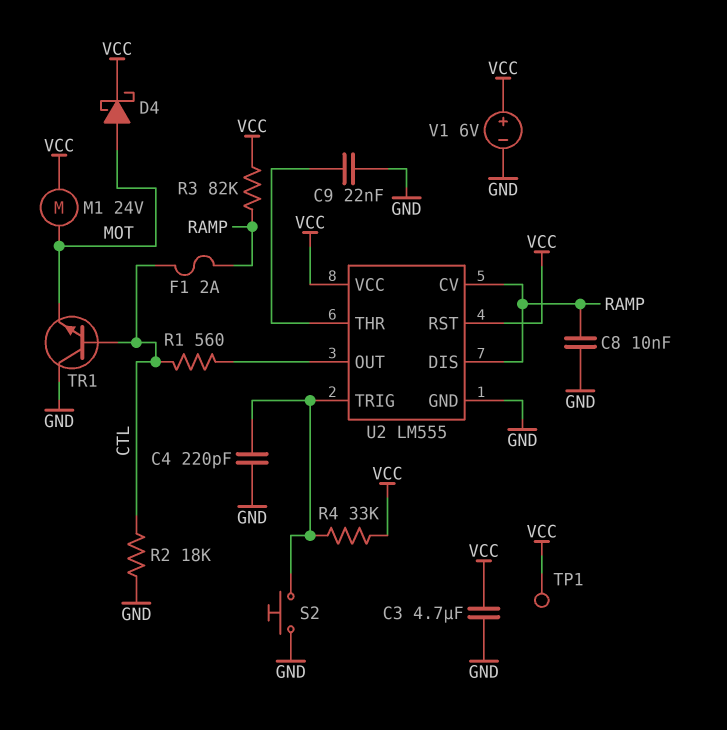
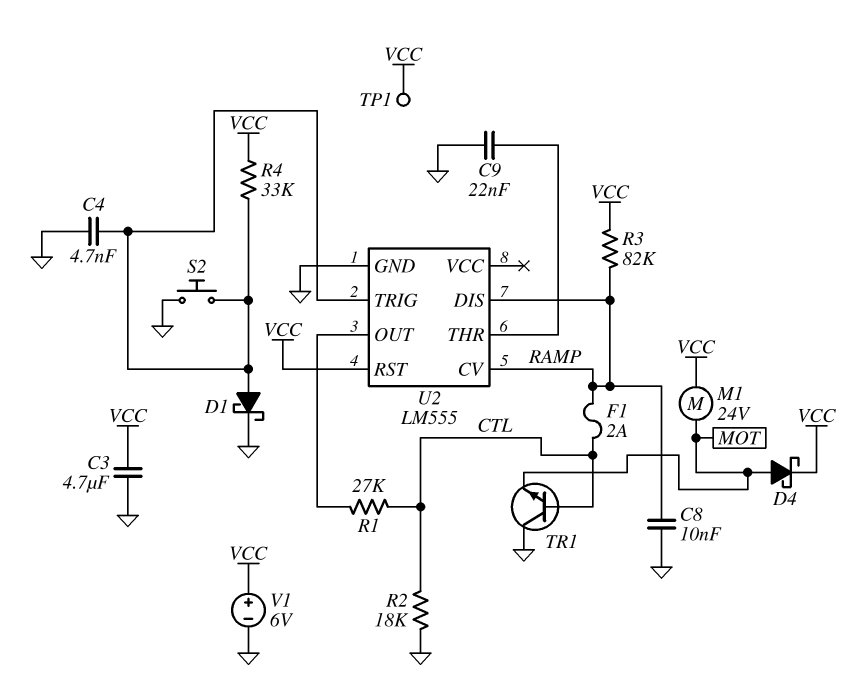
C4: 220pF (GND, U2/TRIG) -> 4.7nF (GND, U2/TRIG)
D1: none -> schottky (A U2/TRIG, K GND)
R1: 560 (CTL, U2/OUT) -> 27k (CTL, U2/OUT)
U2 pin VCC: VCC -> none

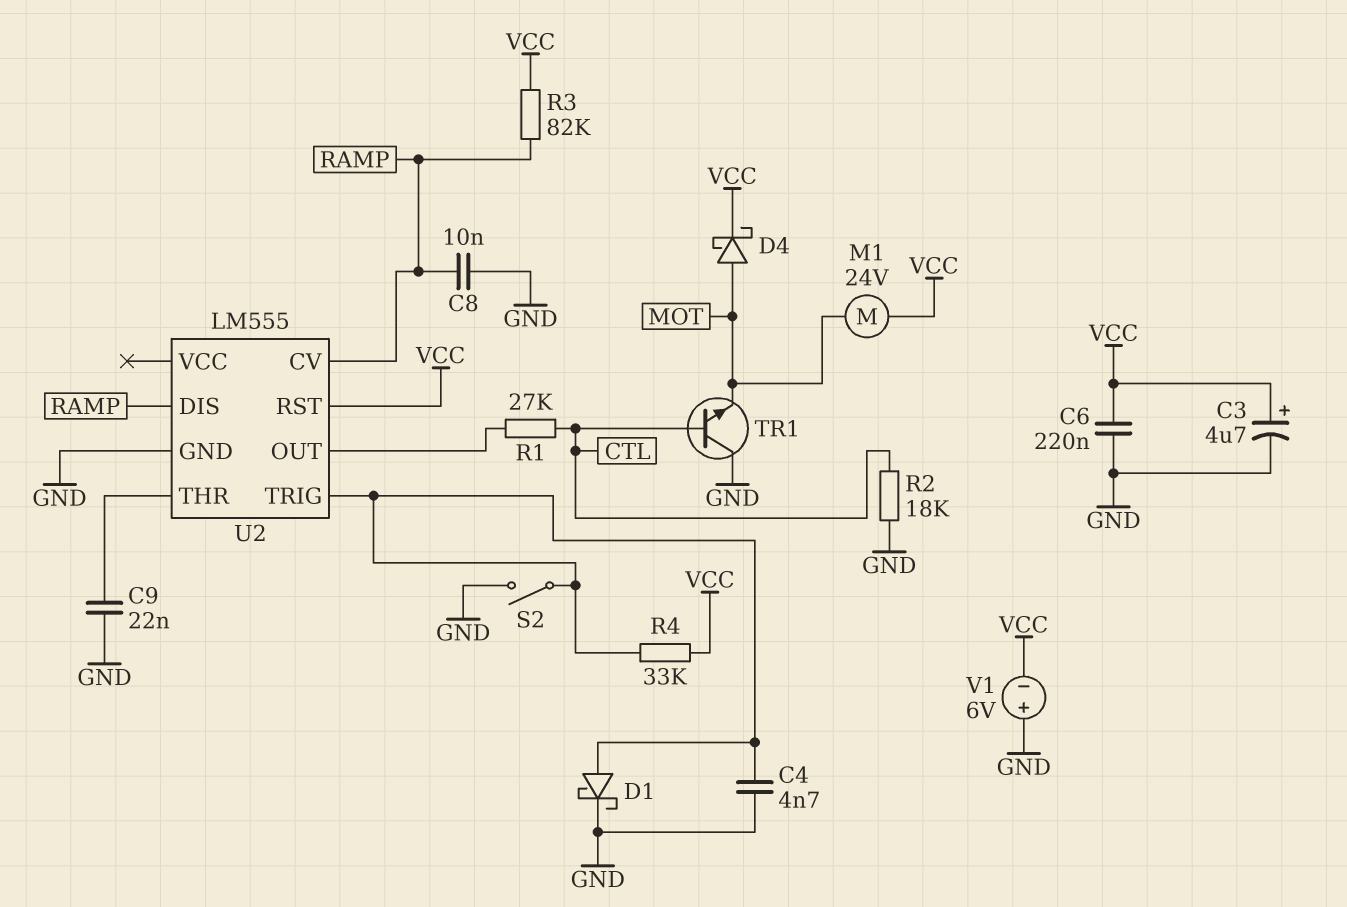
C3: 4.7uF (GND, VCC) -> 4.7uF (plus VCC, minus GND)
C6: none -> 220nF (GND, VCC)
F1: 2A (CTL, RAMP) -> none
S2: button (GND, U2/TRIG) -> switch (GND, U2/TRIG)
TP1: test point (VCC) -> none
V1: 6V (plus VCC, minus GND) -> 6V (plus GND, minus VCC)

